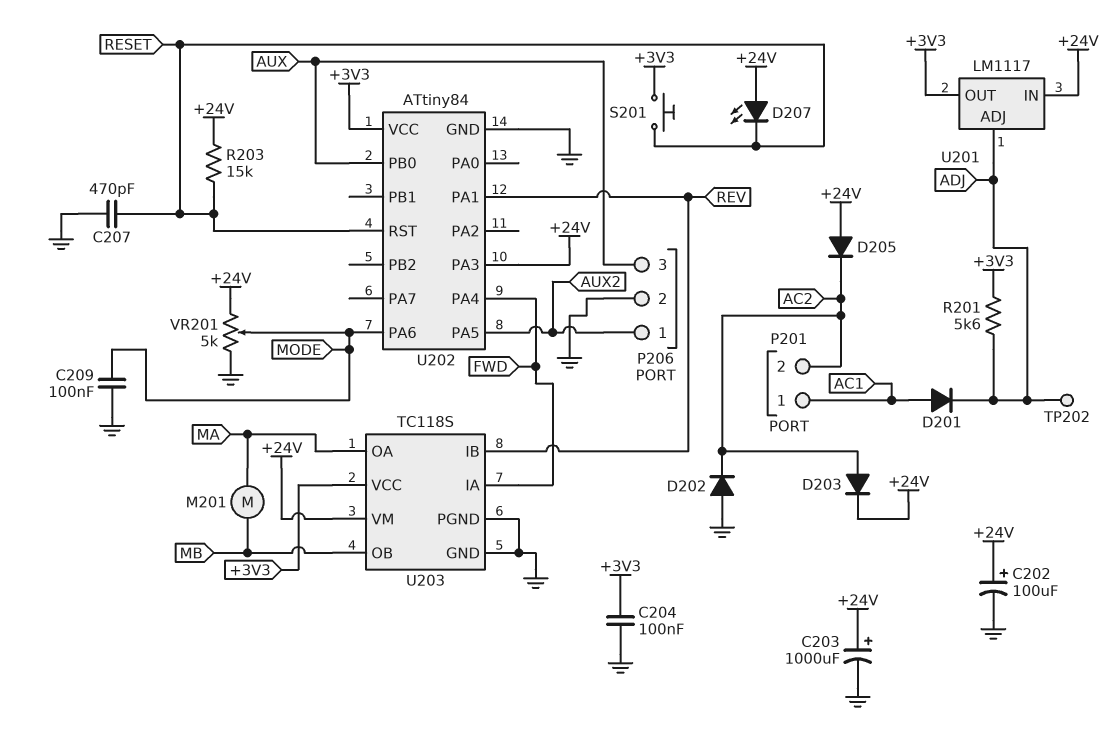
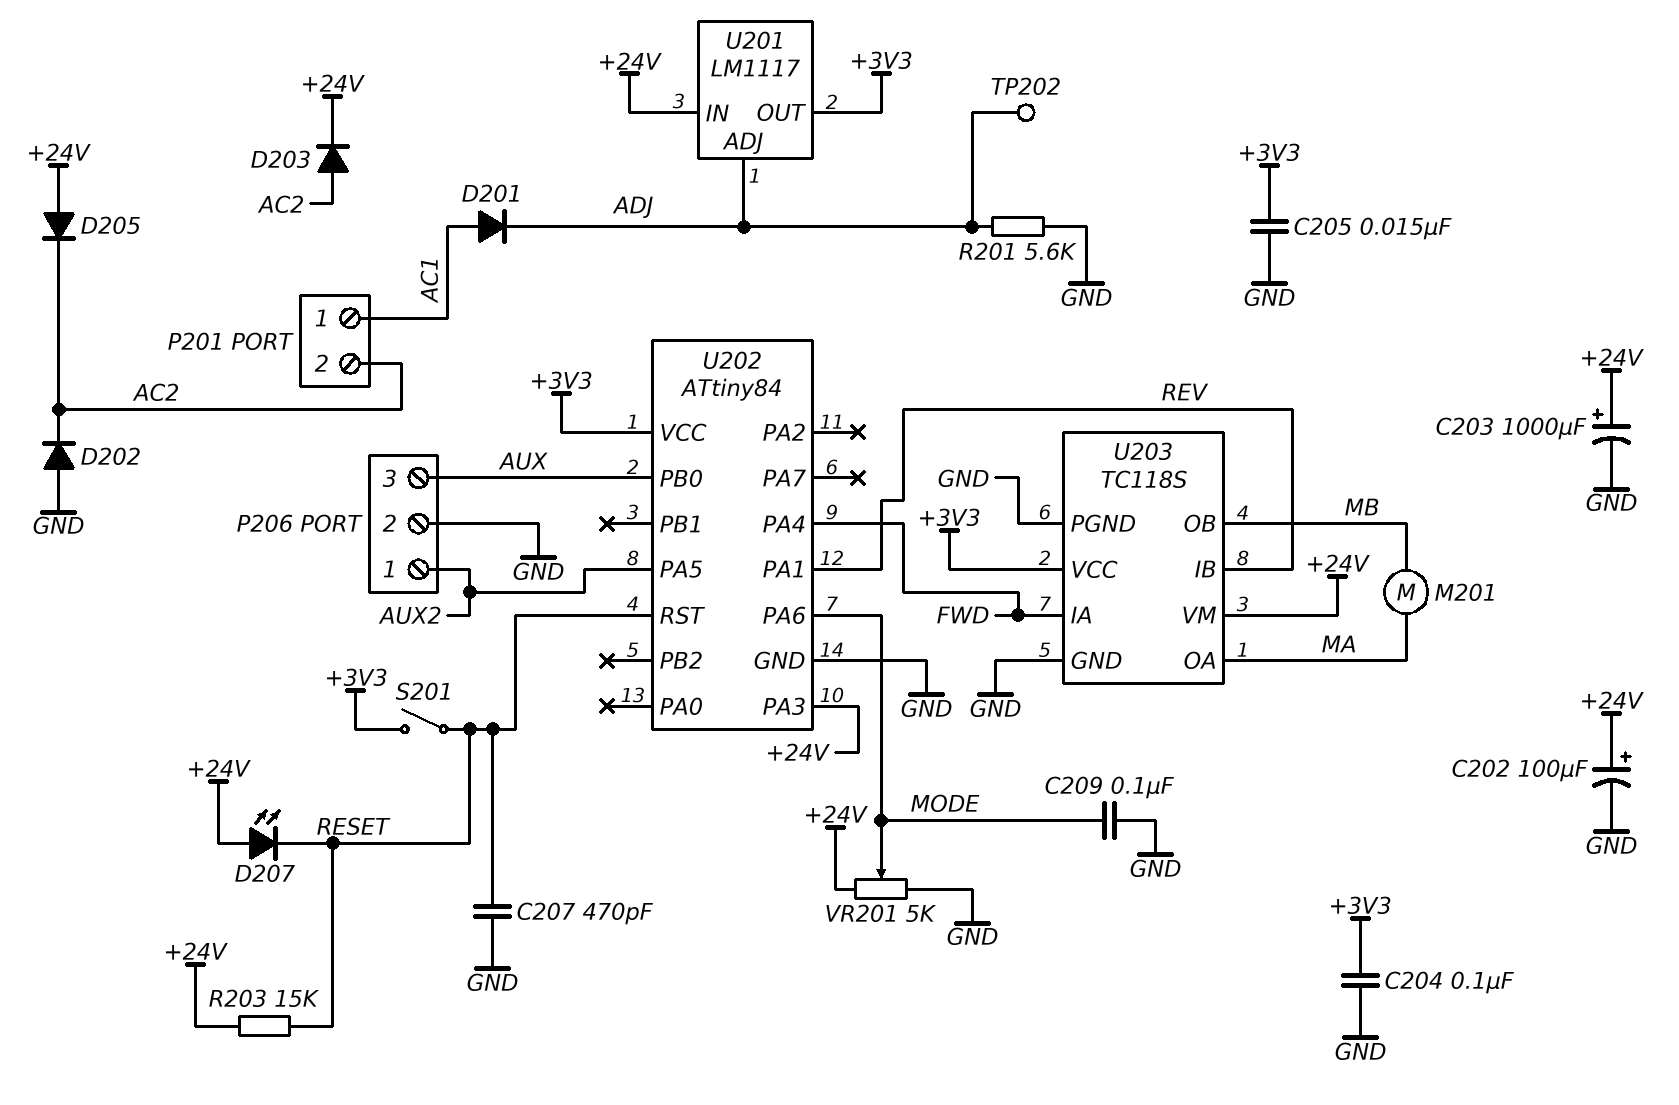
C205: none -> 15nF (+3V3, GND)
R201: 5.6k (+3V3, ADJ) -> 5.6k (ADJ, GND)
S201: button (+3V3, RESET) -> switch (+3V3, RESET)

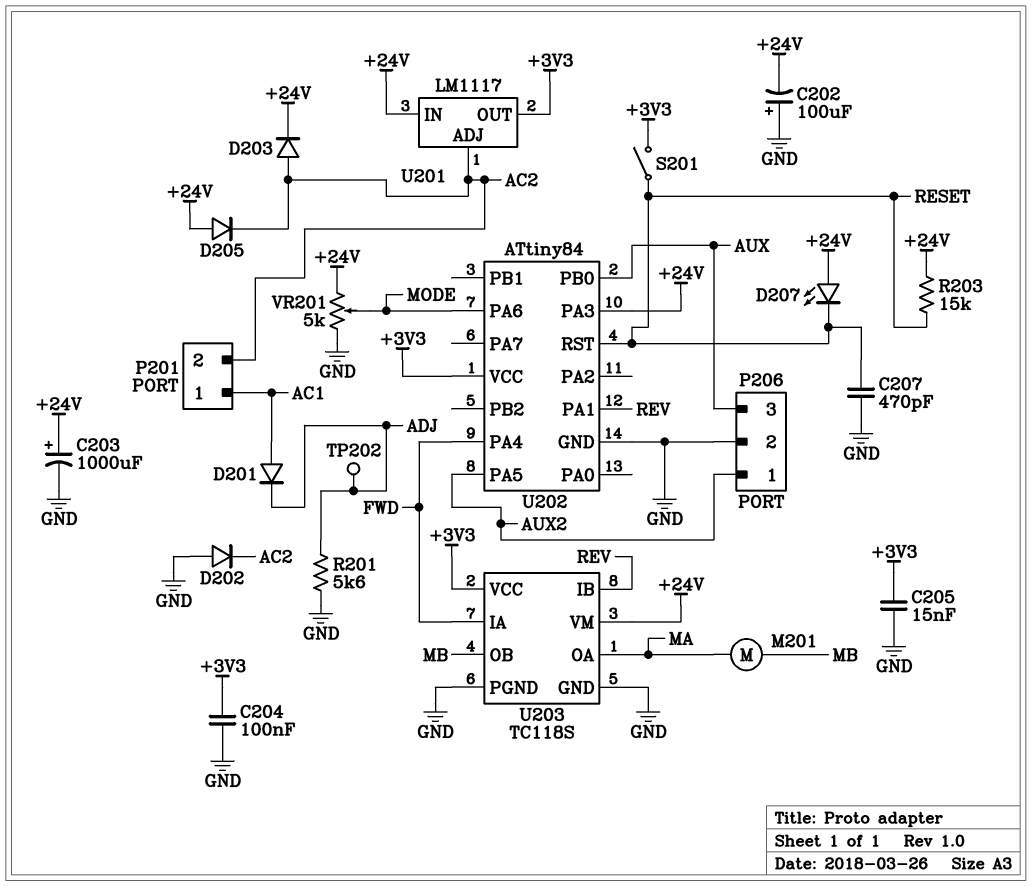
C202: 100uF (plus +24V, minus GND) -> 100uF (plus GND, minus +24V)
C209: 100nF (GND, MODE) -> none
U201 pin ADJ: ADJ -> AC2

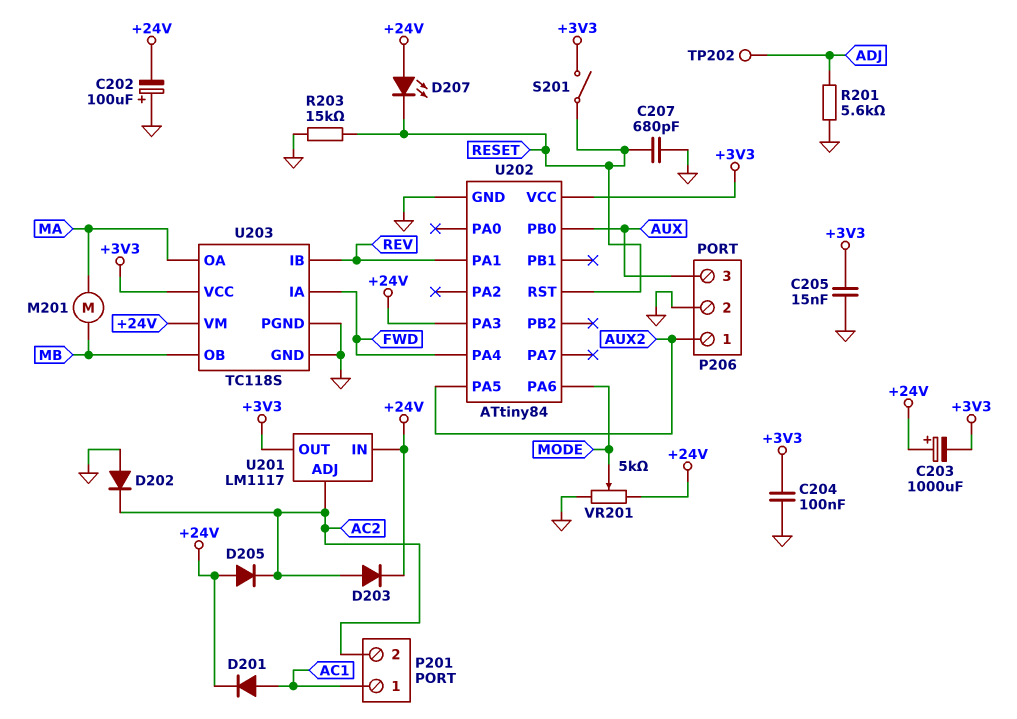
C203: 1000uF (plus +24V, minus GND) -> 1000uF (plus +24V, minus +3V3)
C207: 470pF (GND, RESET) -> 680pF (GND, RESET)
D201: diode (A AC1, K ADJ) -> diode (A AC1, K +24V)
R203: 15k (+24V, RESET) -> 15k (GND, RESET)

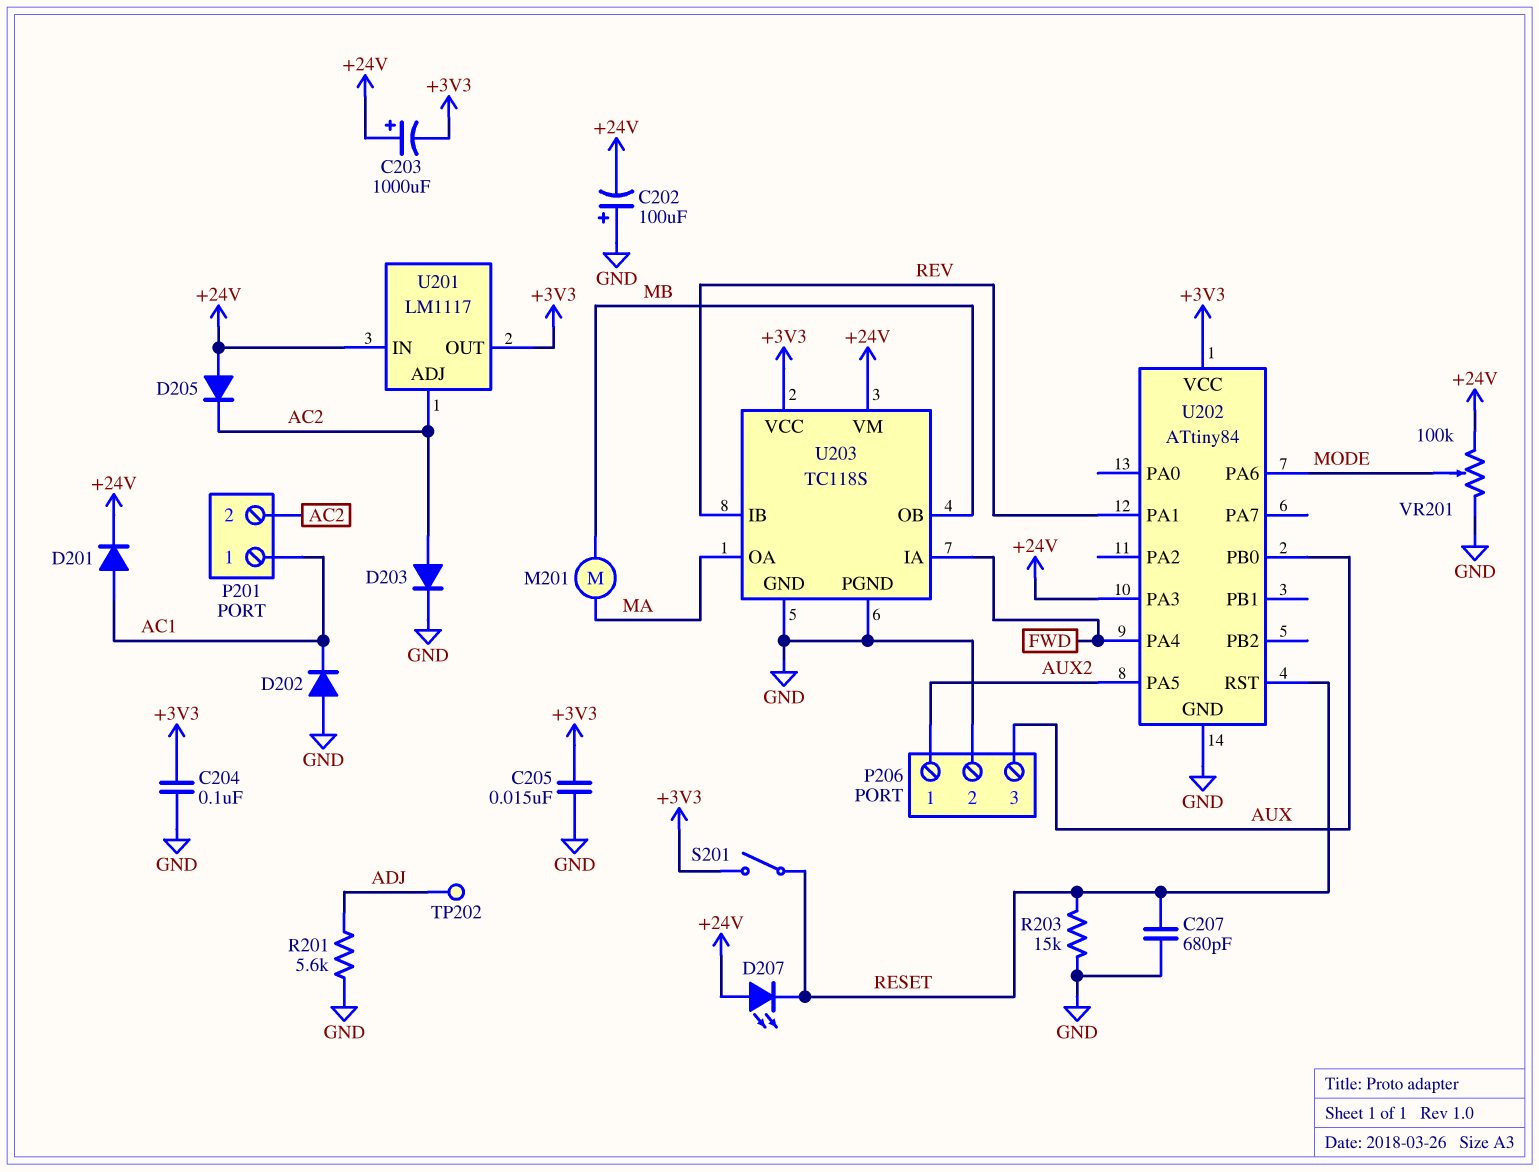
D202: diode (A GND, K AC2) -> diode (A GND, K AC1)
D203: diode (A AC2, K +24V) -> diode (A AC2, K GND)
VR201: 5k (+24V, GND, wiper MODE) -> 100k (+24V, GND, wiper MODE)

